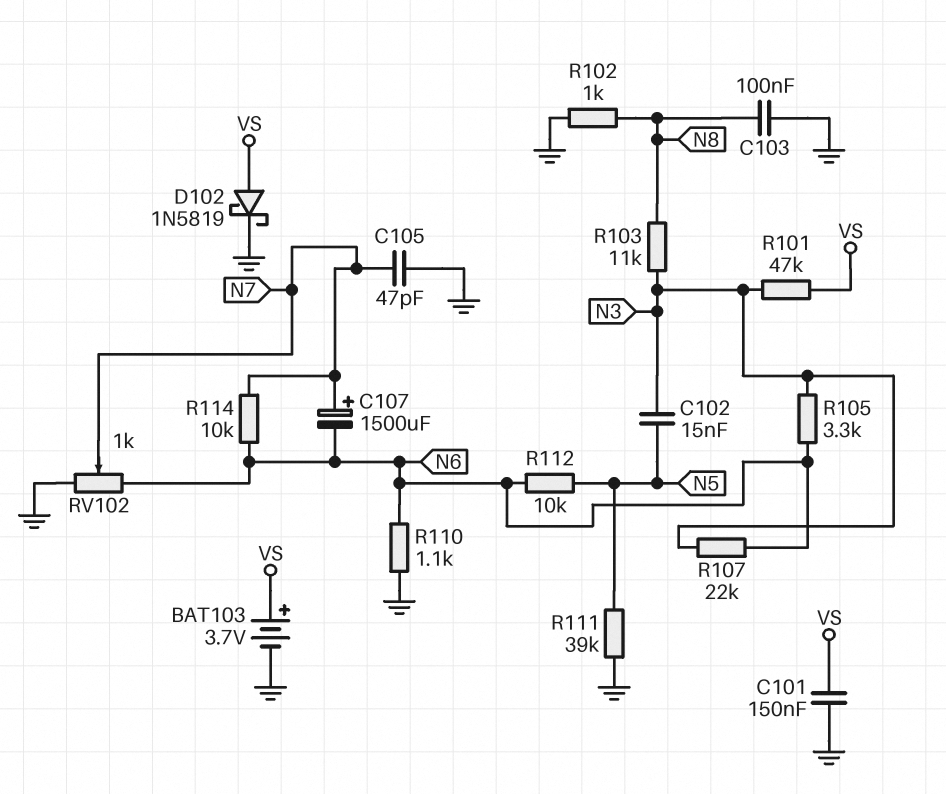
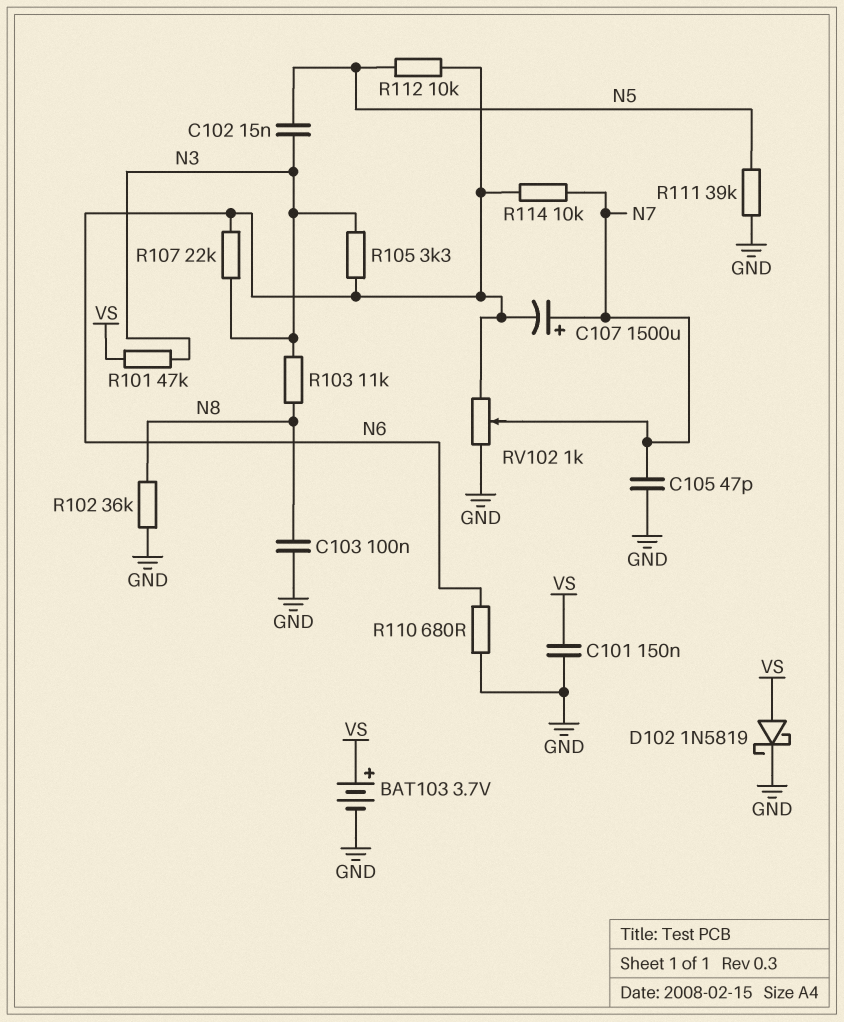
R102: 1k (GND, N8) -> 36k (GND, N8)
R110: 1.1k (GND, N6) -> 680 (GND, N6)

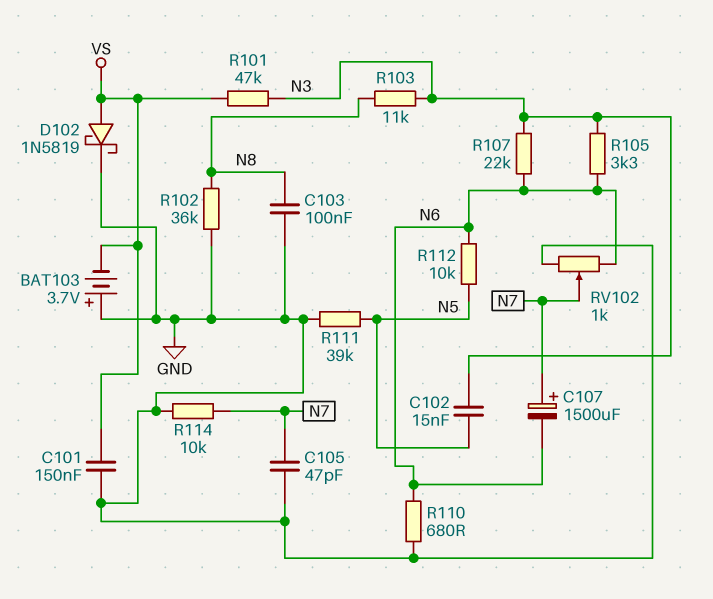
BAT103: 3.7V (plus VS, minus GND) -> 3.7V (plus GND, minus VS)
R114: 10k (N6, N7) -> 10k (GND, N7)

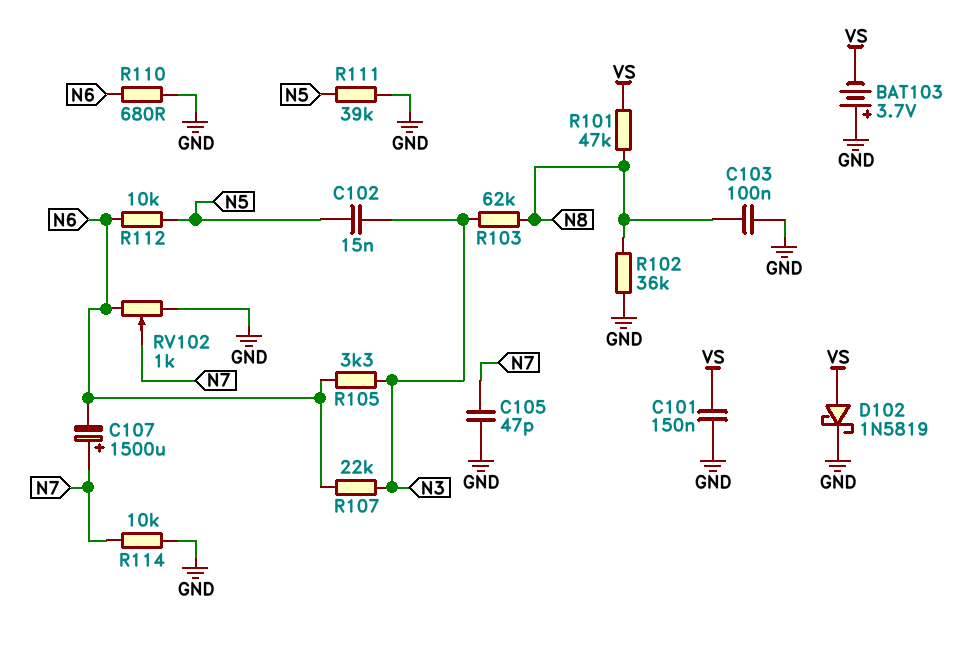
R101: 47k (N3, VS) -> 47k (N8, VS)
R103: 11k (N3, N8) -> 62k (N3, N8)

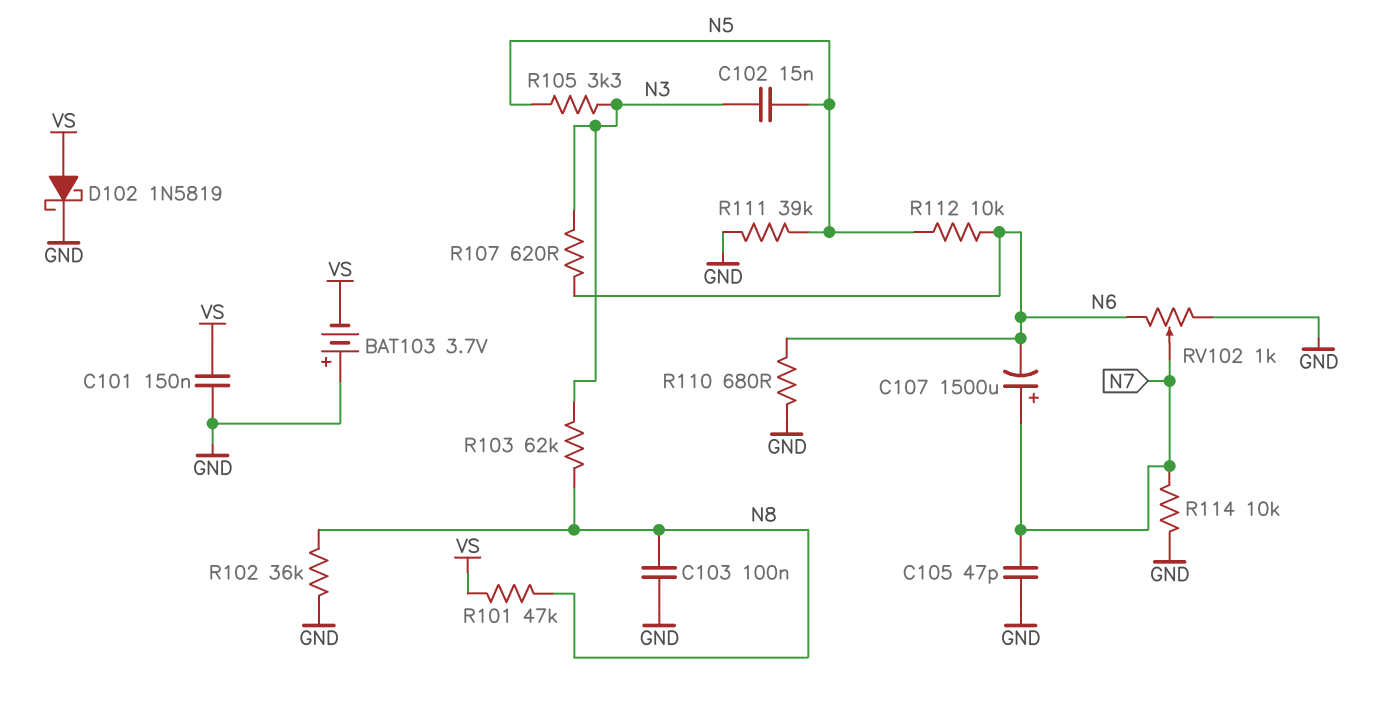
R105: 3.3k (N3, N6) -> 3.3k (N3, N5)
R107: 22k (N3, N6) -> 620 (N3, N6)

